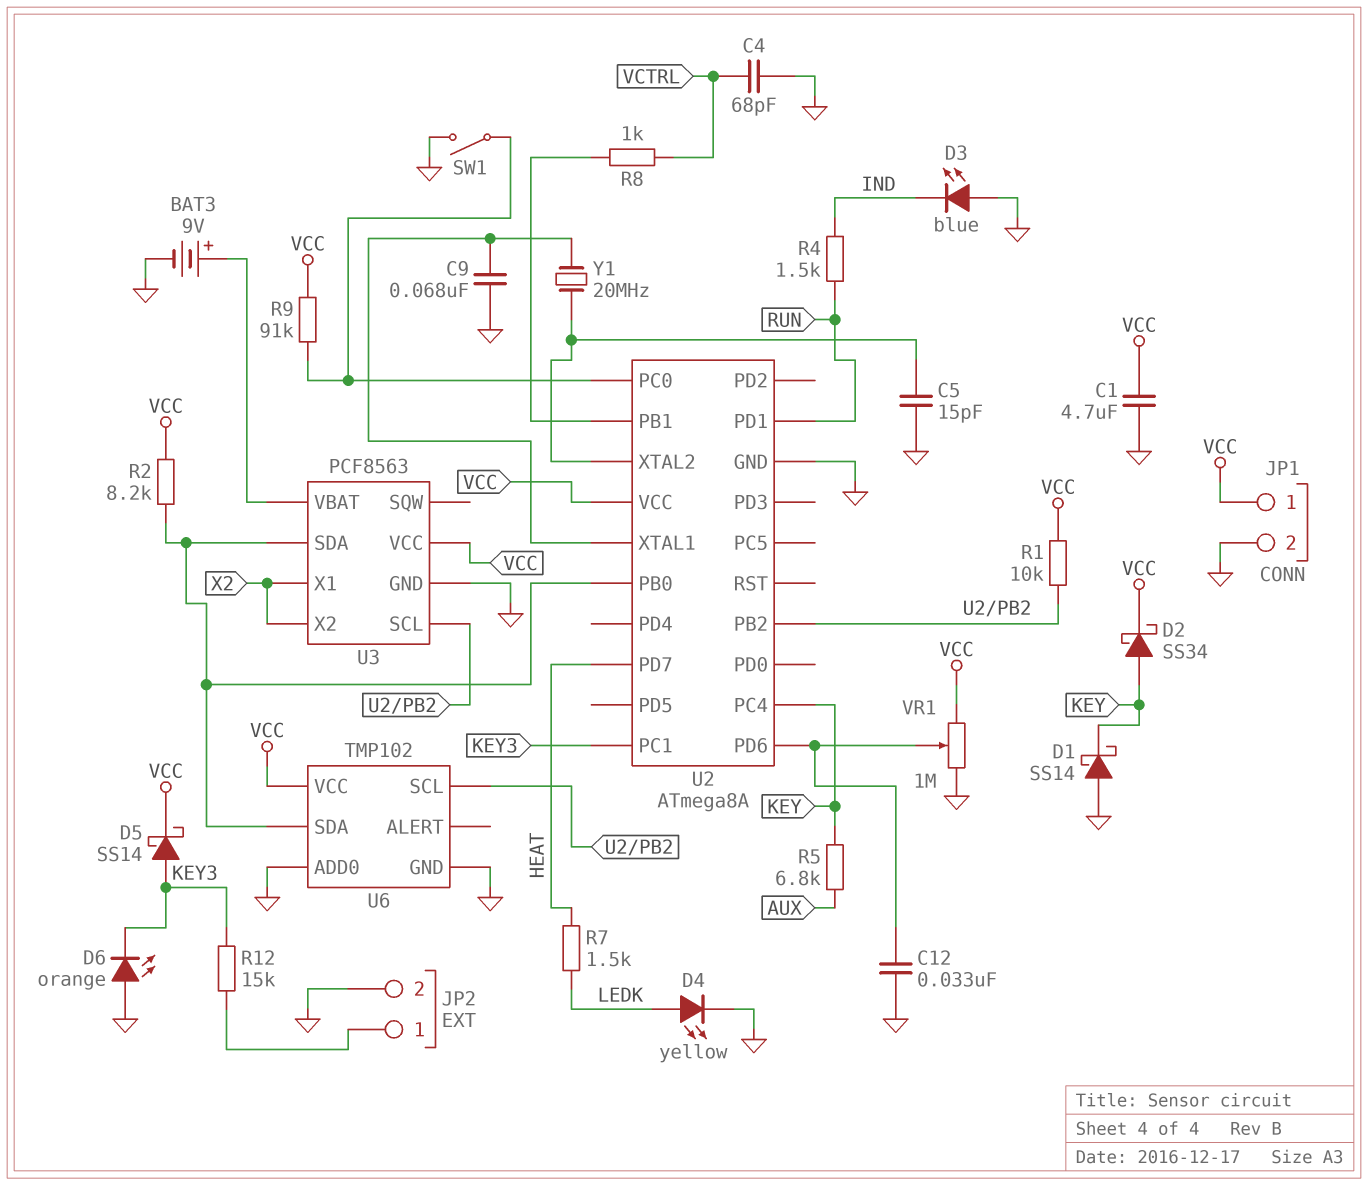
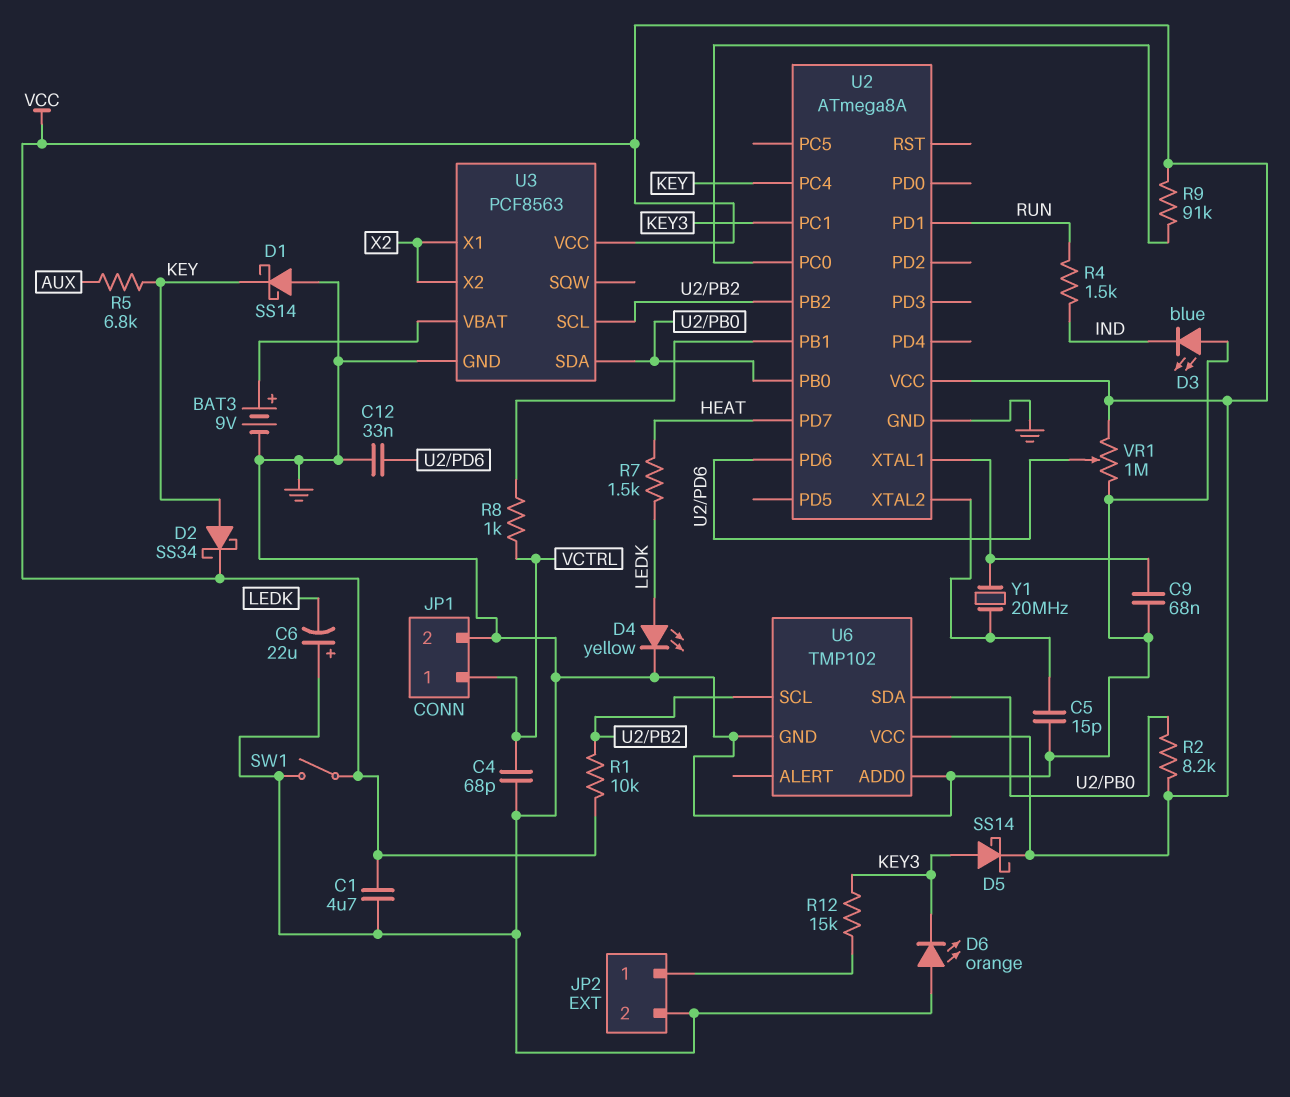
C6: none -> 22uF (plus GND, minus LEDK)
JP1 pin 1: VCC -> VCTRL
SW1: switch (GND, U2/PC0) -> switch (GND, VCC)

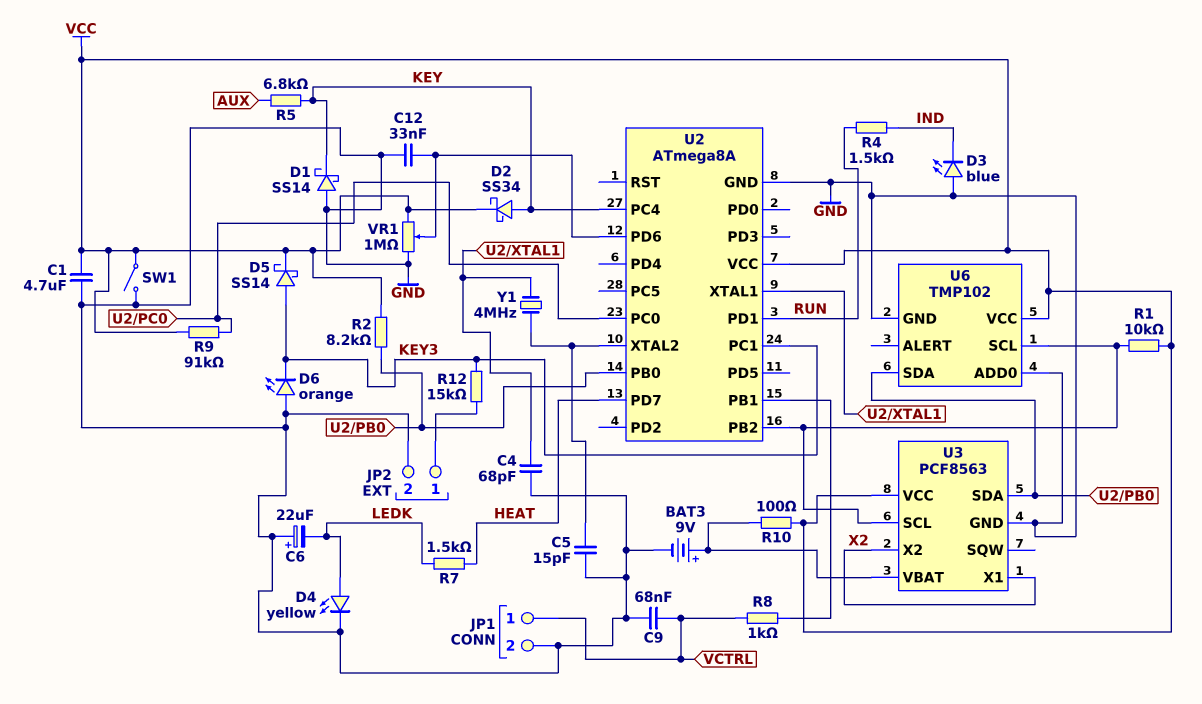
C4: 68pF (GND, VCTRL) -> 68pF (GND, U2/XTAL1)
C9: 68nF (GND, U2/XTAL1) -> 68nF (GND, VCTRL)
R10: none -> 100 (U3/VBAT, VCC)
Y1: 20MHz (U2/XTAL1, U2/XTAL2) -> 4MHz (U2/XTAL1, U2/XTAL2)

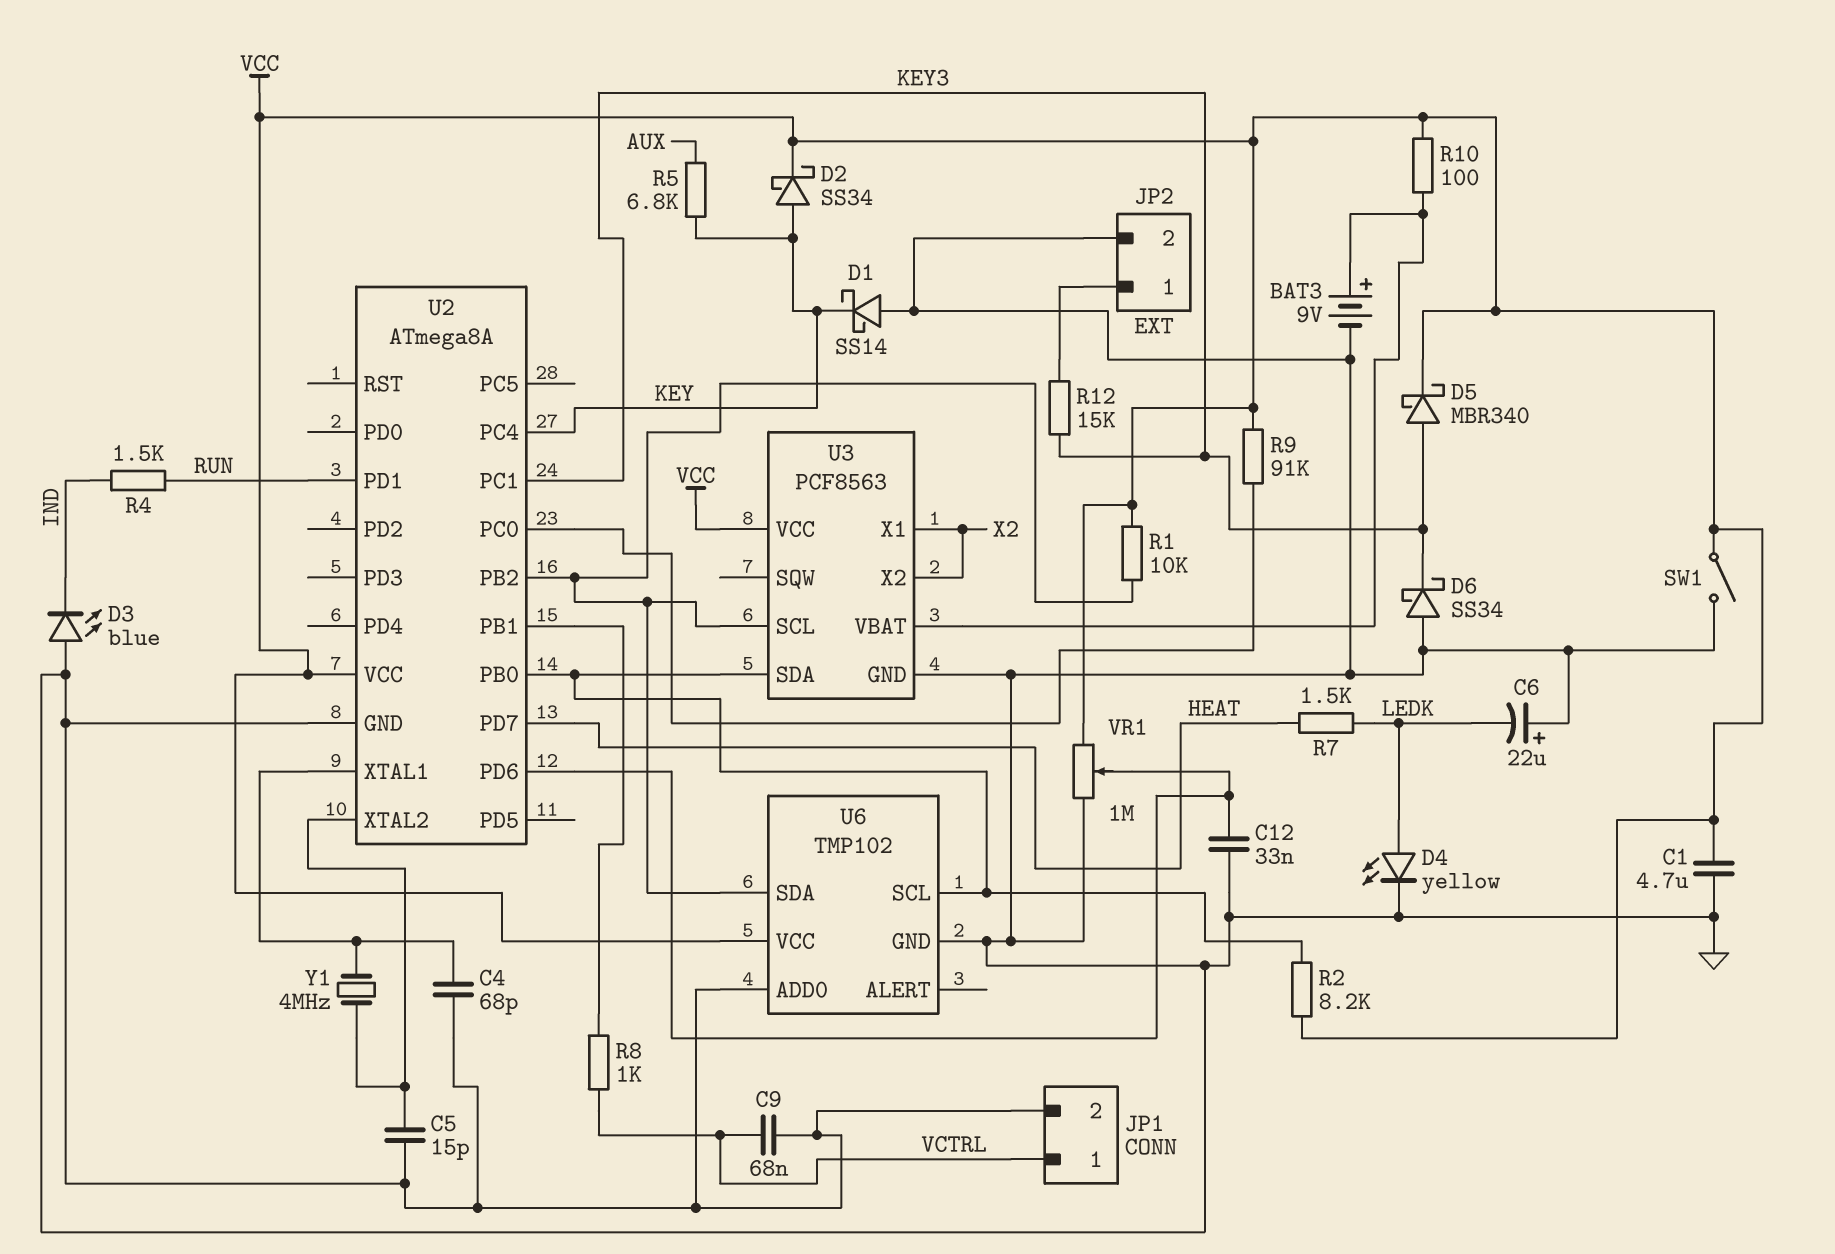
D5: schottky SS14 (A KEY3, K VCC) -> schottky MBR340 (A KEY3, K VCC)
D6: LED orange (A GND, K KEY3) -> schottky SS34 (A GND, K KEY3)
U6 pin SCL: U2/PB2 -> U2/PB0
U6 pin SDA: U2/PB0 -> U2/PB2

